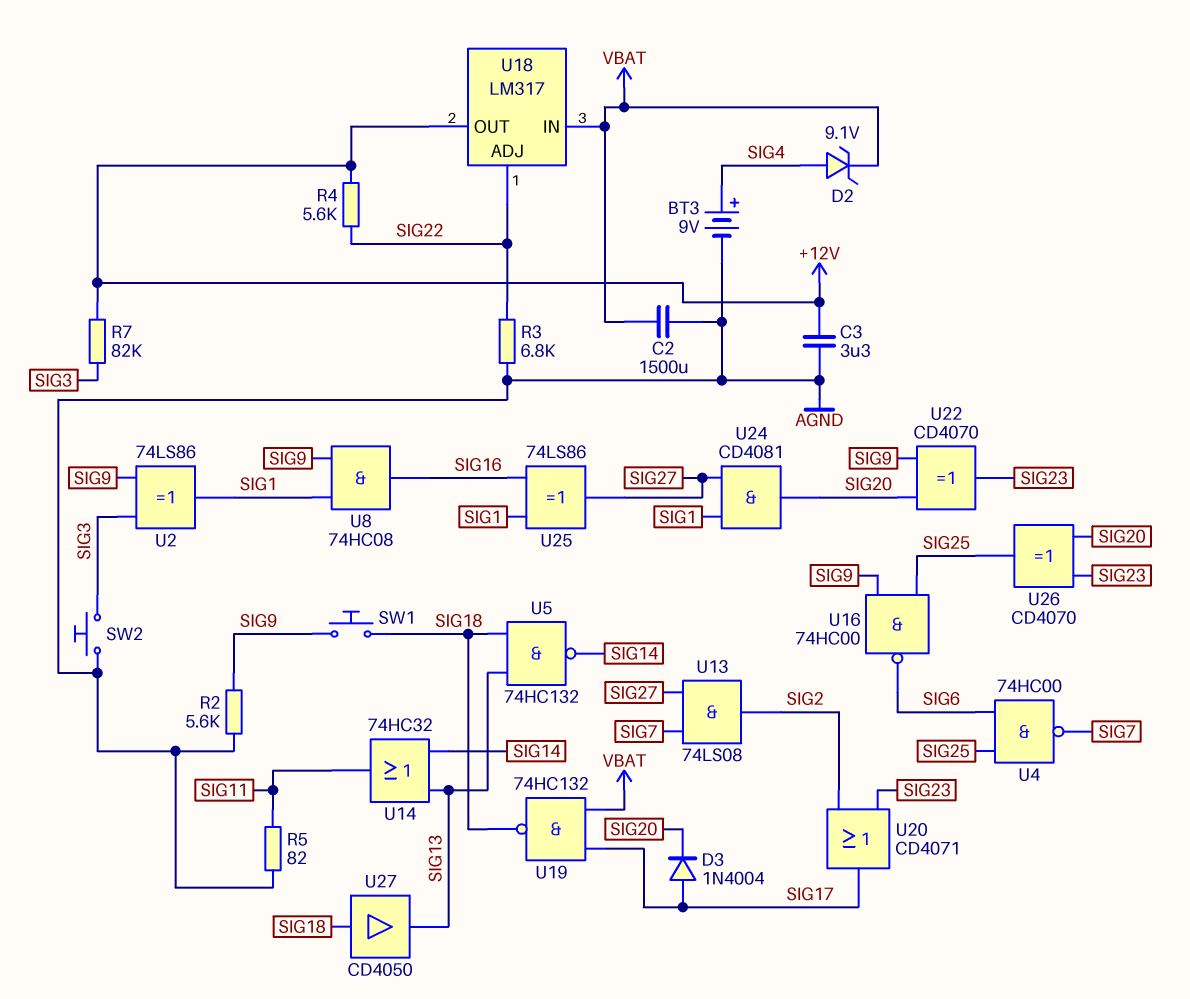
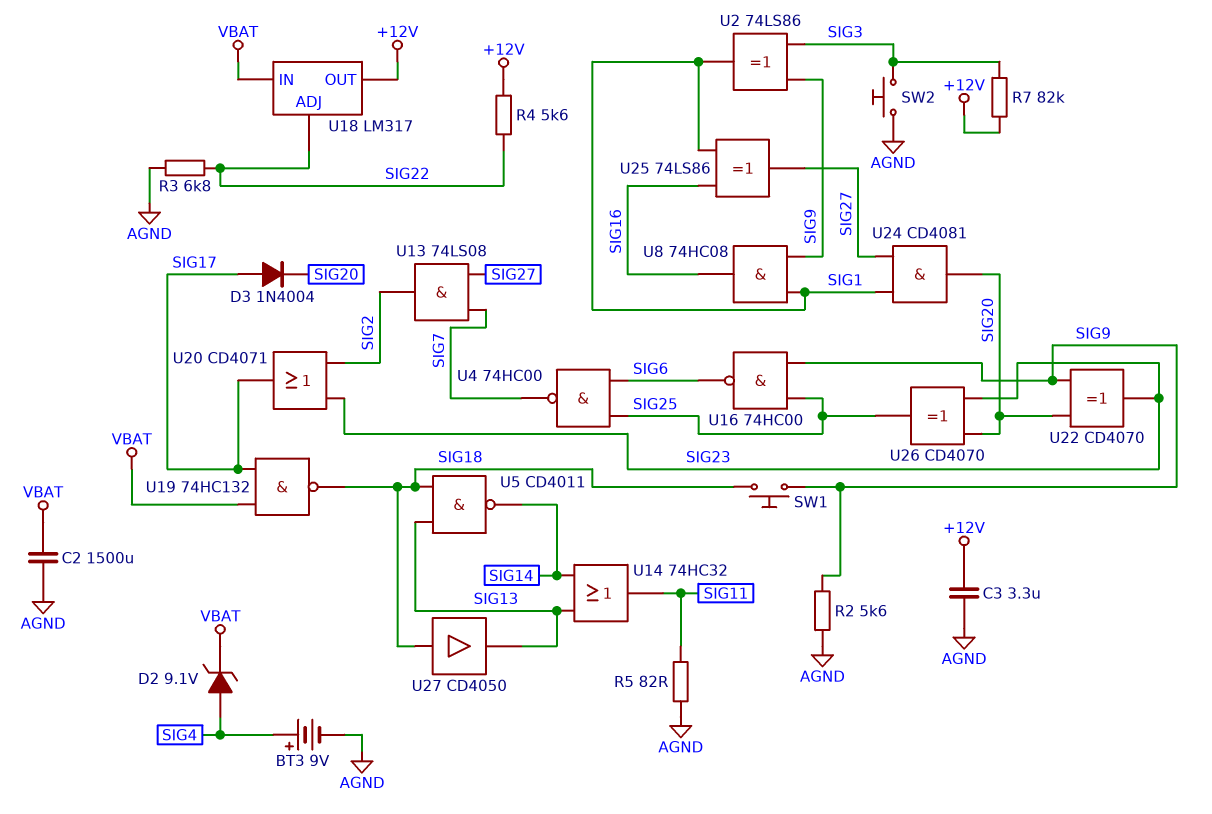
U5: NAND 74HC132 (in SIG13, in SIG18, out SIG14) -> NAND CD4011 (in SIG13, in SIG18, out SIG14)

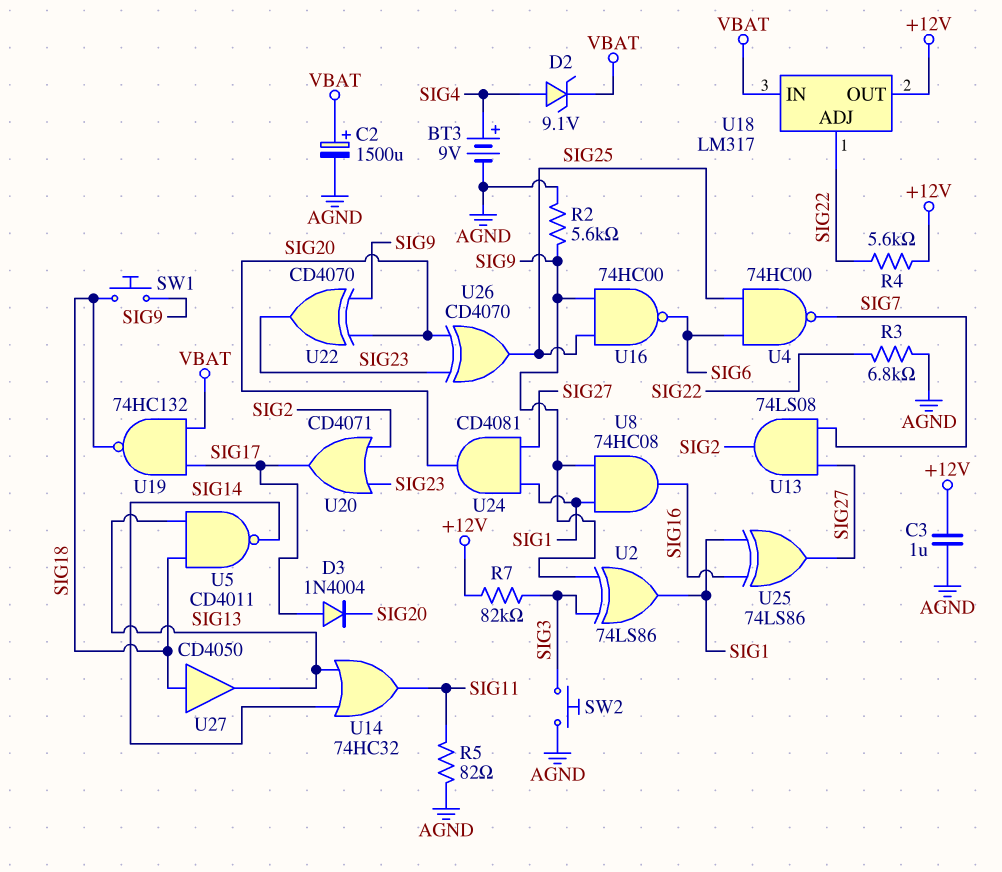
C2: 1500uF (AGND, VBAT) -> 1500uF (plus VBAT, minus AGND)
C3: 3.3uF (+12V, AGND) -> 1uF (+12V, AGND)

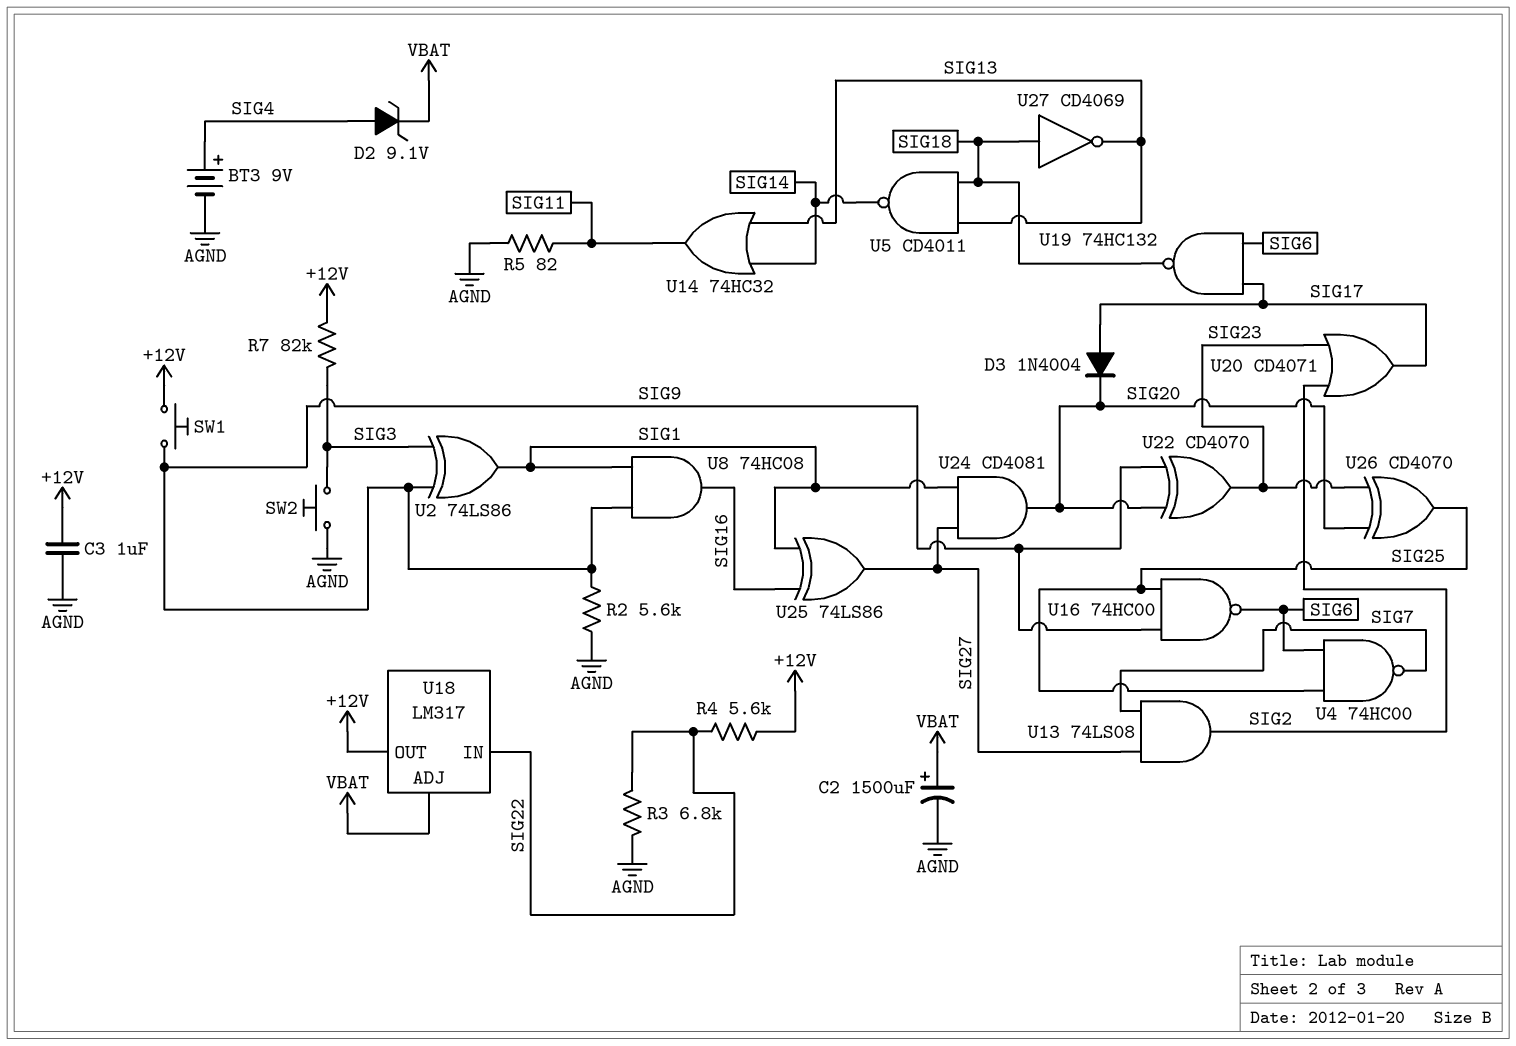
SW1: button (SIG9, SIG18) -> button (+12V, SIG9)
U18 pin ADJ: SIG22 -> VBAT
U18 pin IN: VBAT -> SIG22
U19: NAND 74HC132 (in SIG17, in VBAT, out SIG18) -> NAND 74HC132 (in SIG6, in SIG17, out SIG18)
U27: buffer CD4050 (in SIG18, out SIG13) -> NOT CD4069 (in SIG18, out SIG13)

